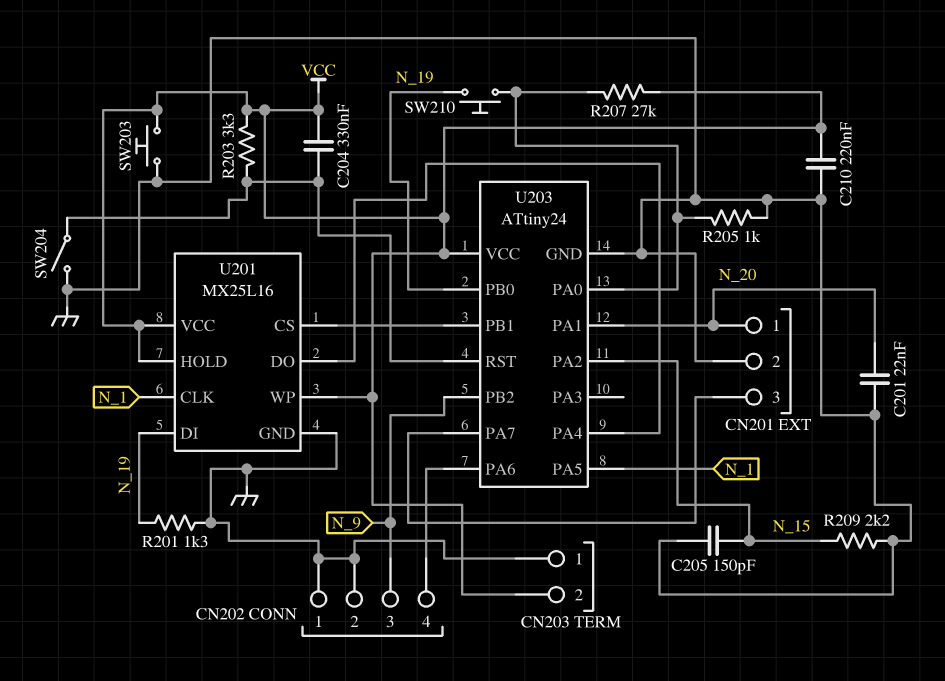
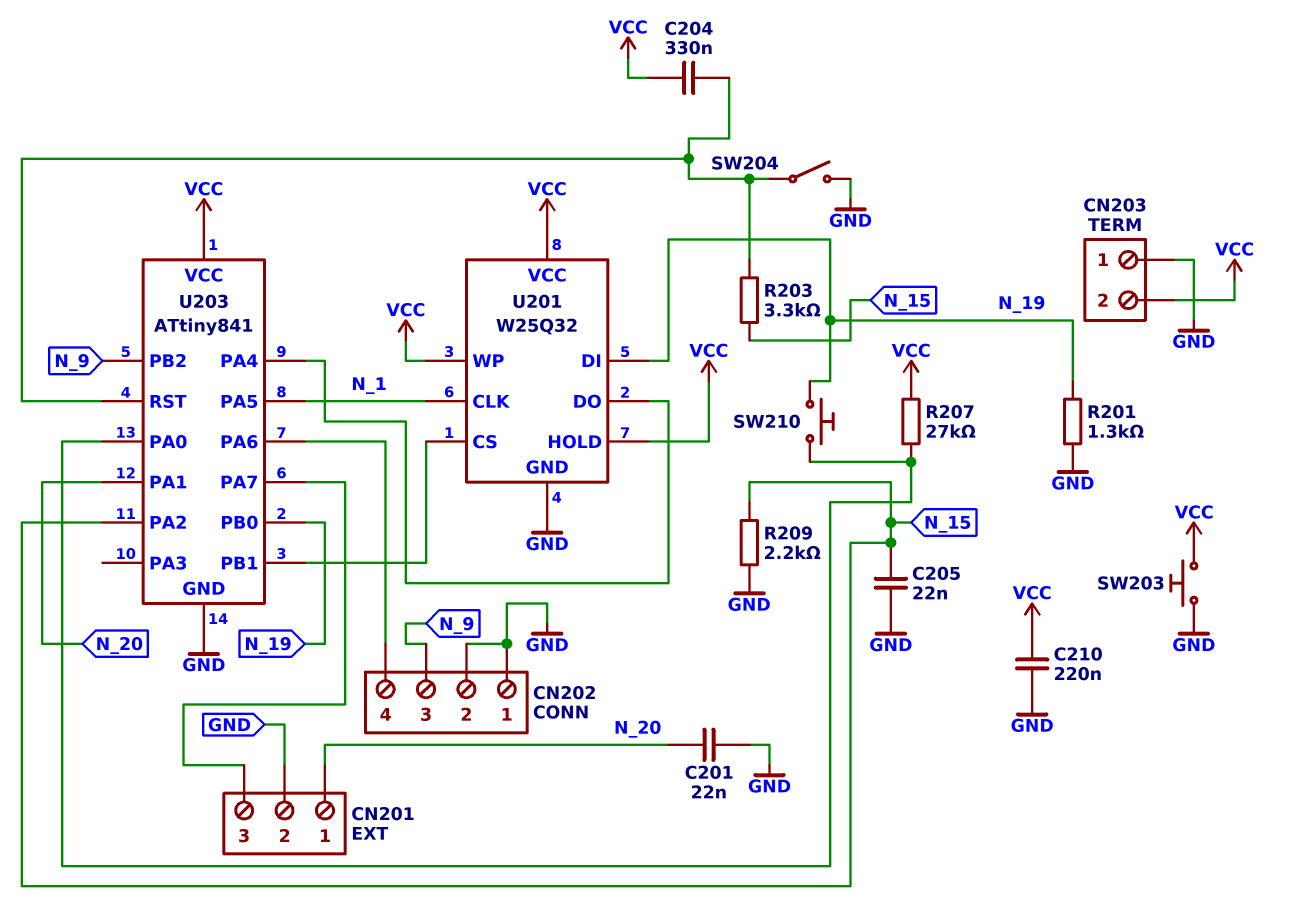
C205: 150pF (GND, N_15) -> 22nF (GND, N_15)
R203: 3.3k (U203/RST, VCC) -> 3.3k (N_15, U203/RST)
R205: 1k (GND, U203/PA0) -> none
U201: MX25L16 -> W25Q32
U203: ATtiny24 -> ATtiny841

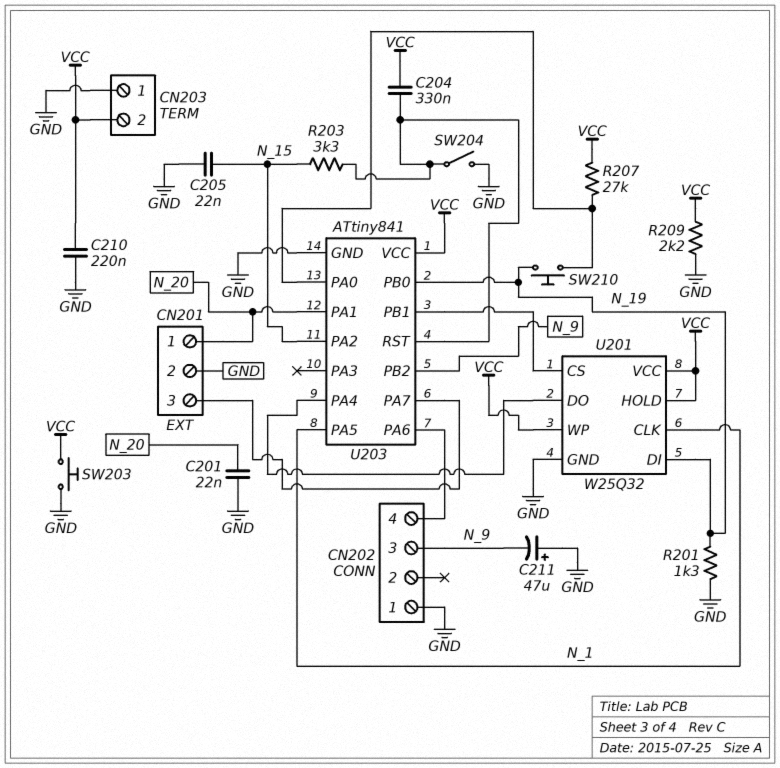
C211: none -> 47uF (plus GND, minus N_9)
CN202 pin 2: GND -> none
R209: 2.2k (GND, N_15) -> 2.2k (GND, VCC)

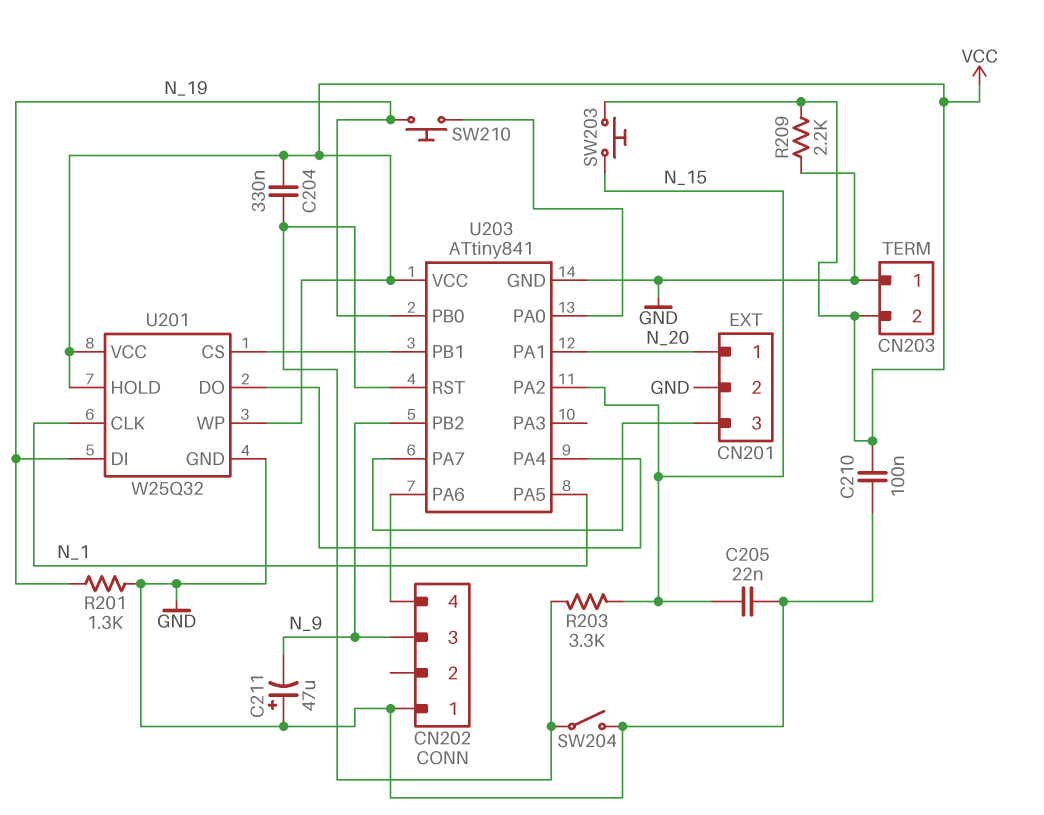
C201: 22nF (GND, N_20) -> none
C210: 220nF (GND, VCC) -> 100nF (GND, VCC)
R207: 27k (U203/PA0, VCC) -> none
SW203: button (GND, VCC) -> button (N_15, VCC)

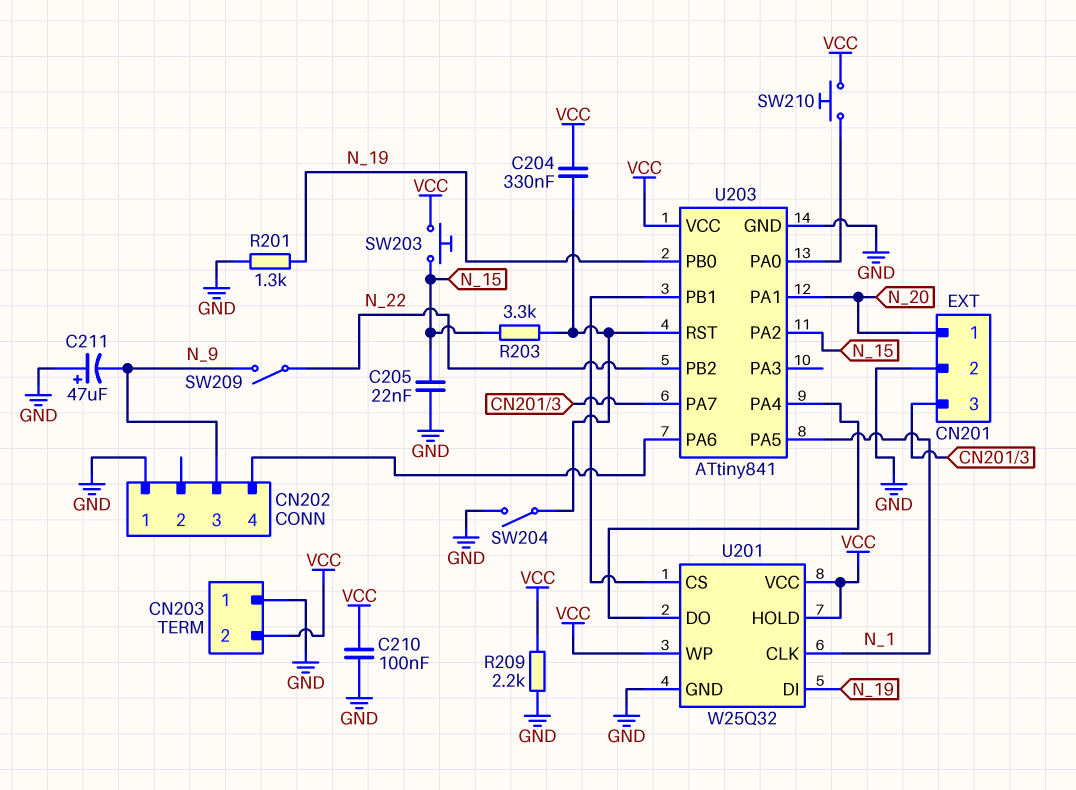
SW209: none -> switch (N_9, N_22)
SW210: button (N_19, U203/PA0) -> button (U203/PA0, VCC)
U203 pin PB2: N_9 -> N_22

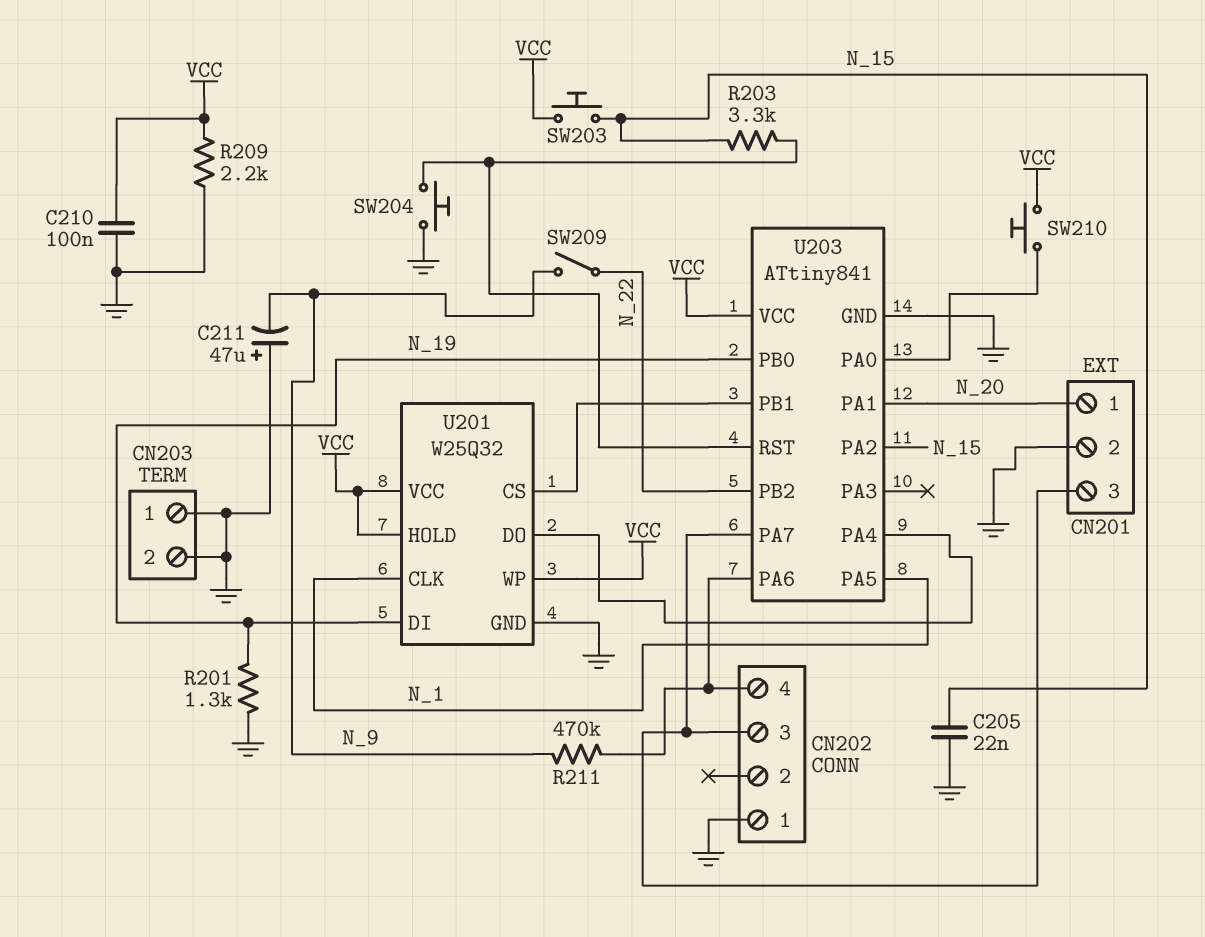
C204: 330nF (U203/RST, VCC) -> none
CN202 pin 3: N_9 -> CN201/3
CN203 pin 2: VCC -> GND
R211: none -> 470k (CN202/4, N_9)
SW204: switch (GND, U203/RST) -> button (GND, U203/RST)

